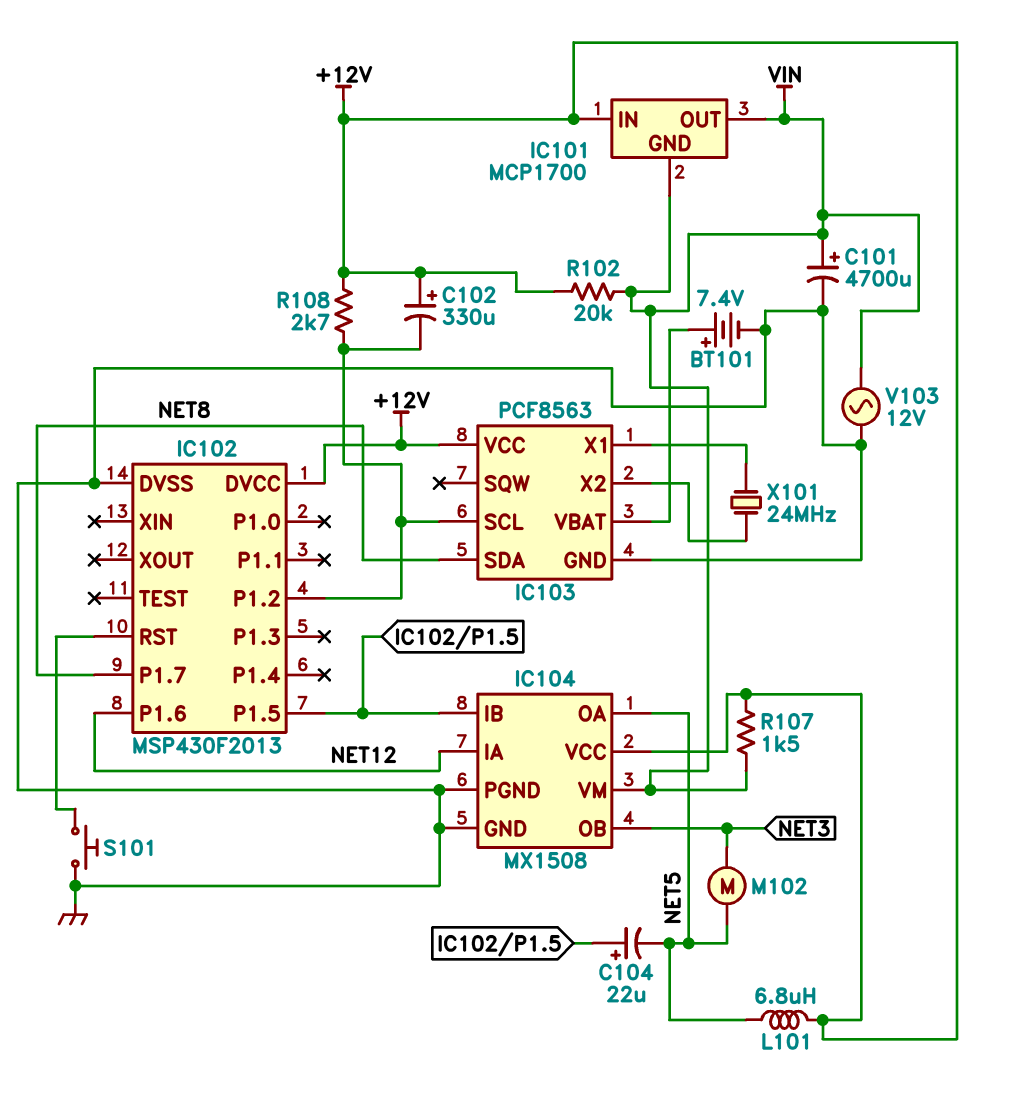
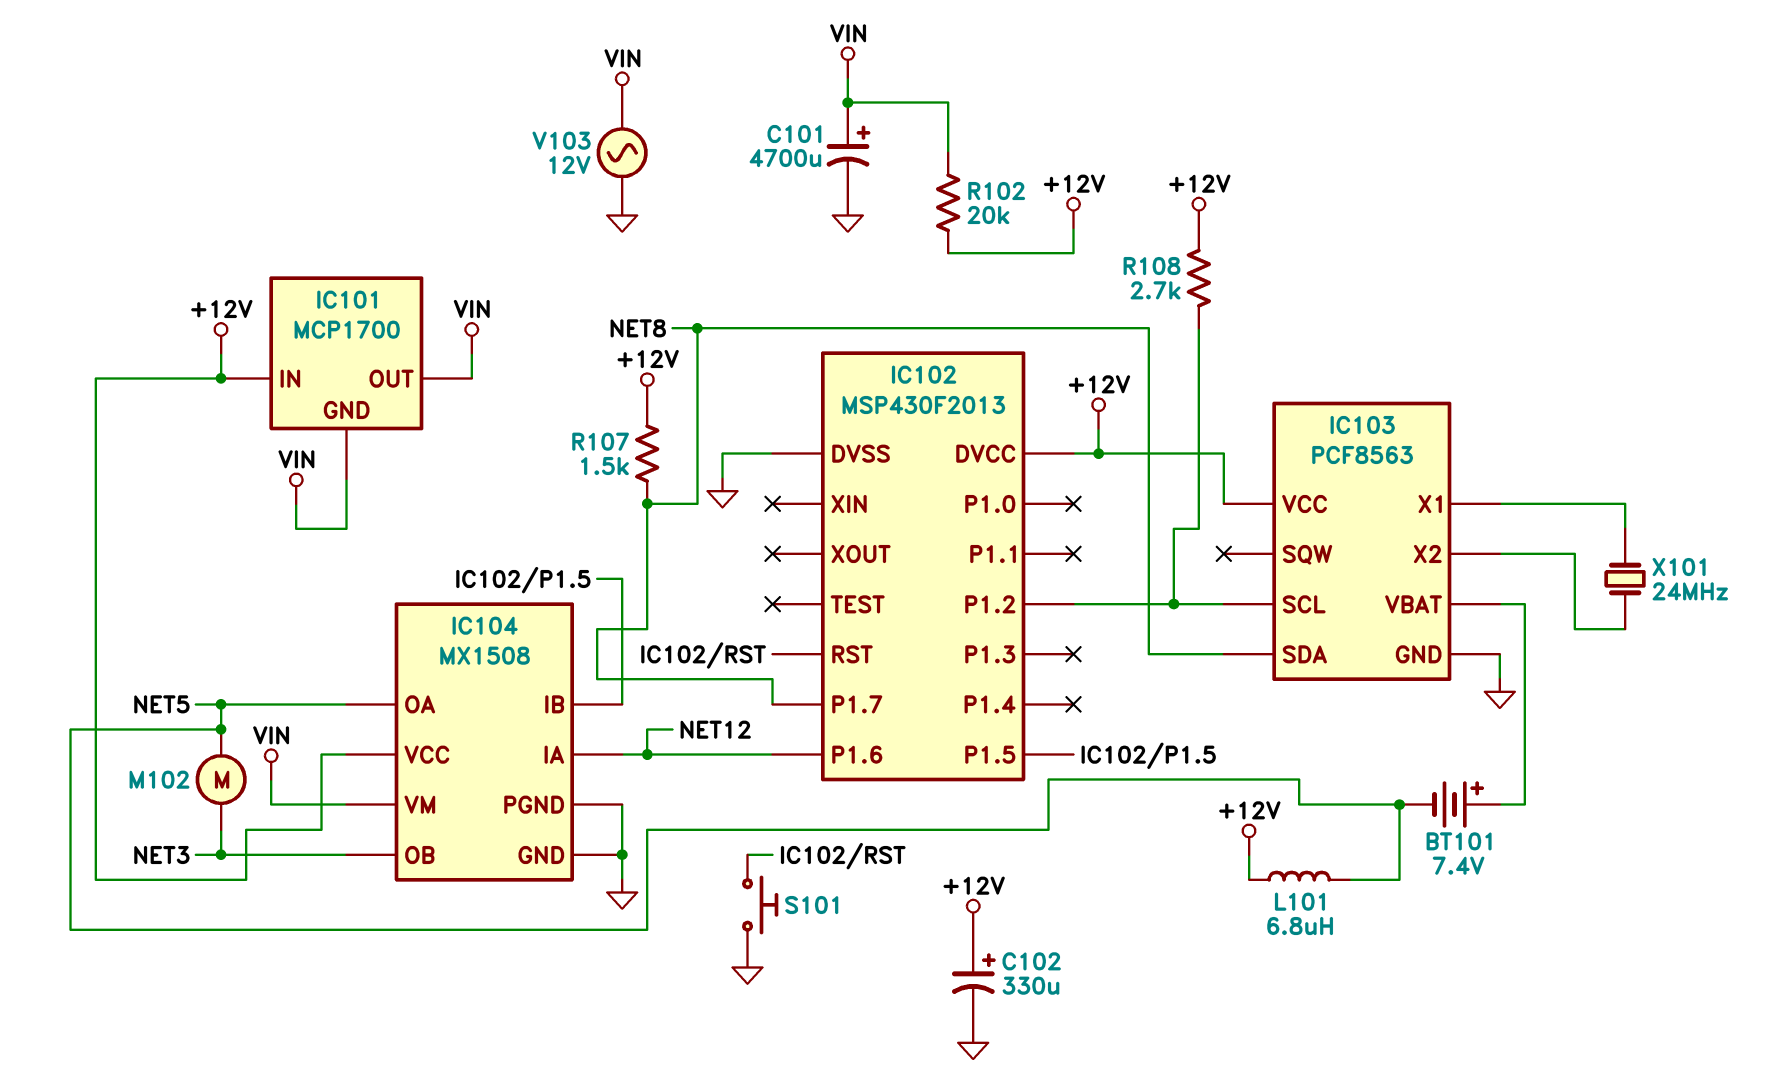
BT101: 7.4V (plus IC103/VBAT, minus GND) -> 7.4V (plus IC103/VBAT, minus NET5)
C102: 330uF (plus +12V, minus IC102/P1.2) -> 330uF (plus +12V, minus GND)
C104: 22uF (plus IC102/P1.5, minus NET5) -> none
R107: 1.5k (+12V, VIN) -> 1.5k (+12V, NET8)

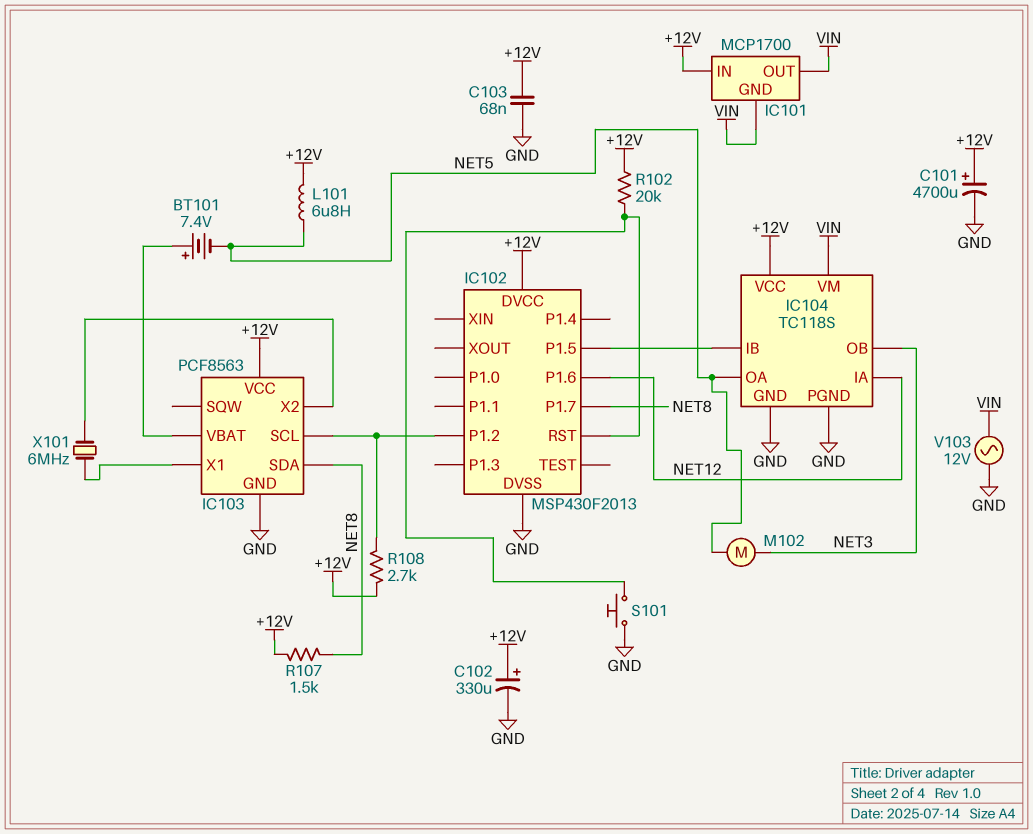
C101: 4700uF (plus VIN, minus GND) -> 4700uF (plus +12V, minus GND)
C103: none -> 68nF (+12V, GND)
IC104: MX1508 -> TC118S
R102: 20k (+12V, VIN) -> 20k (+12V, IC102/RST)
X101: 24MHz (IC103/X1, IC103/X2) -> 6MHz (IC103/X1, IC103/X2)

